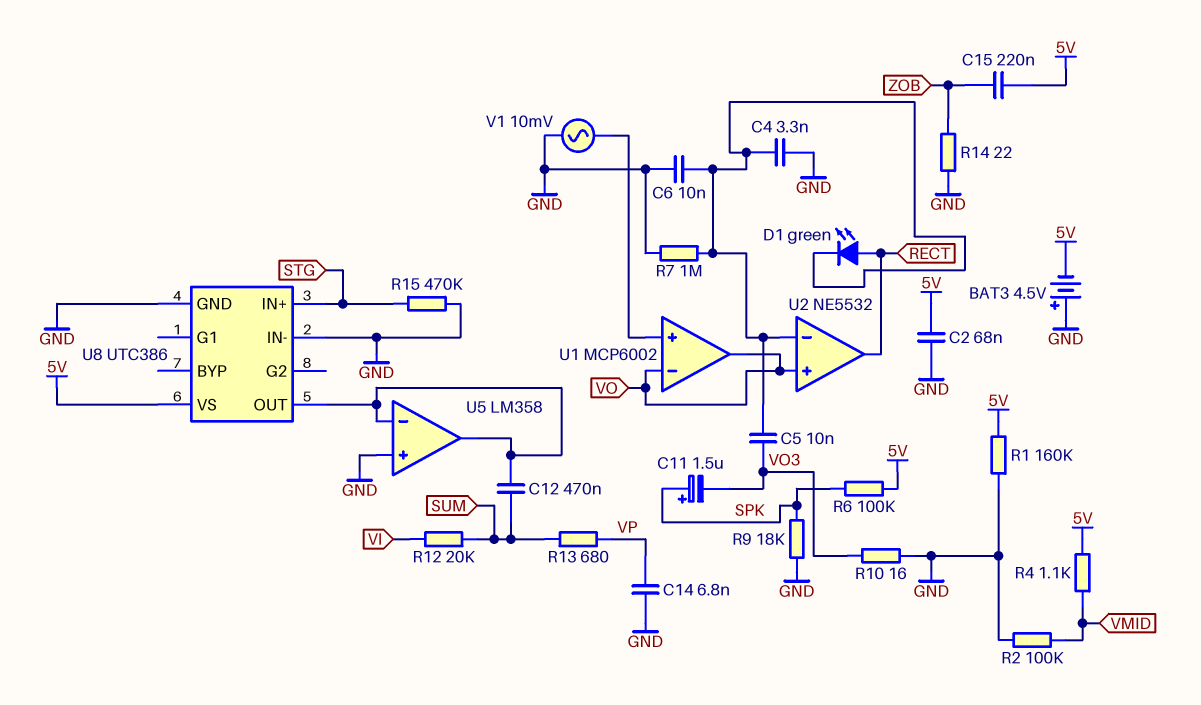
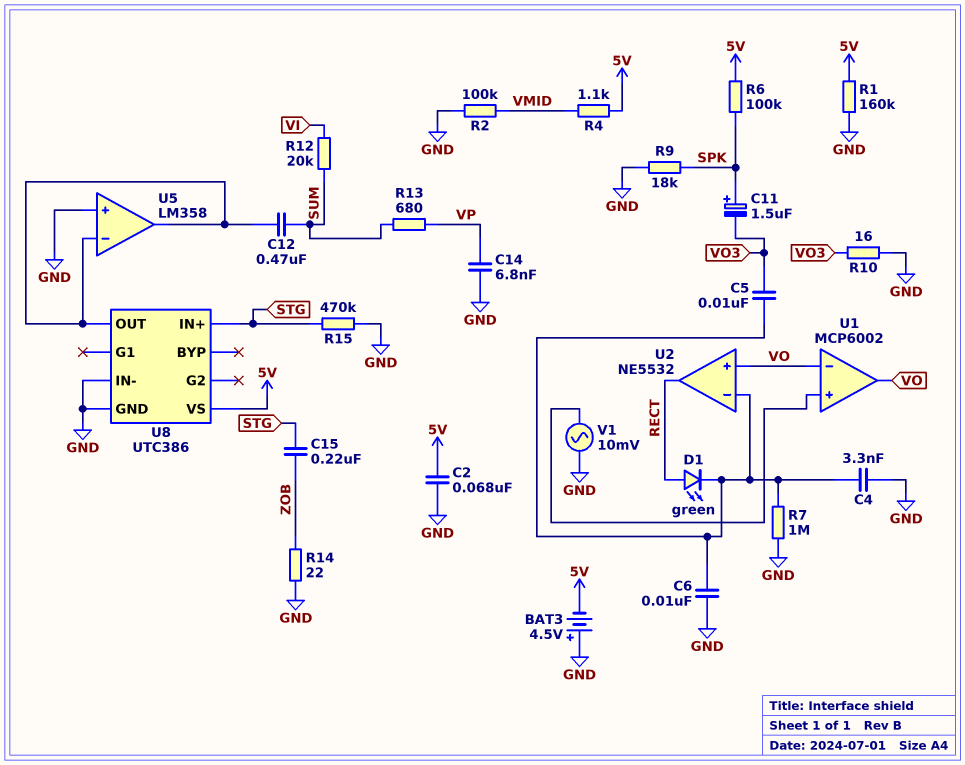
C15: 220nF (5V, ZOB) -> 220nF (STG, ZOB)

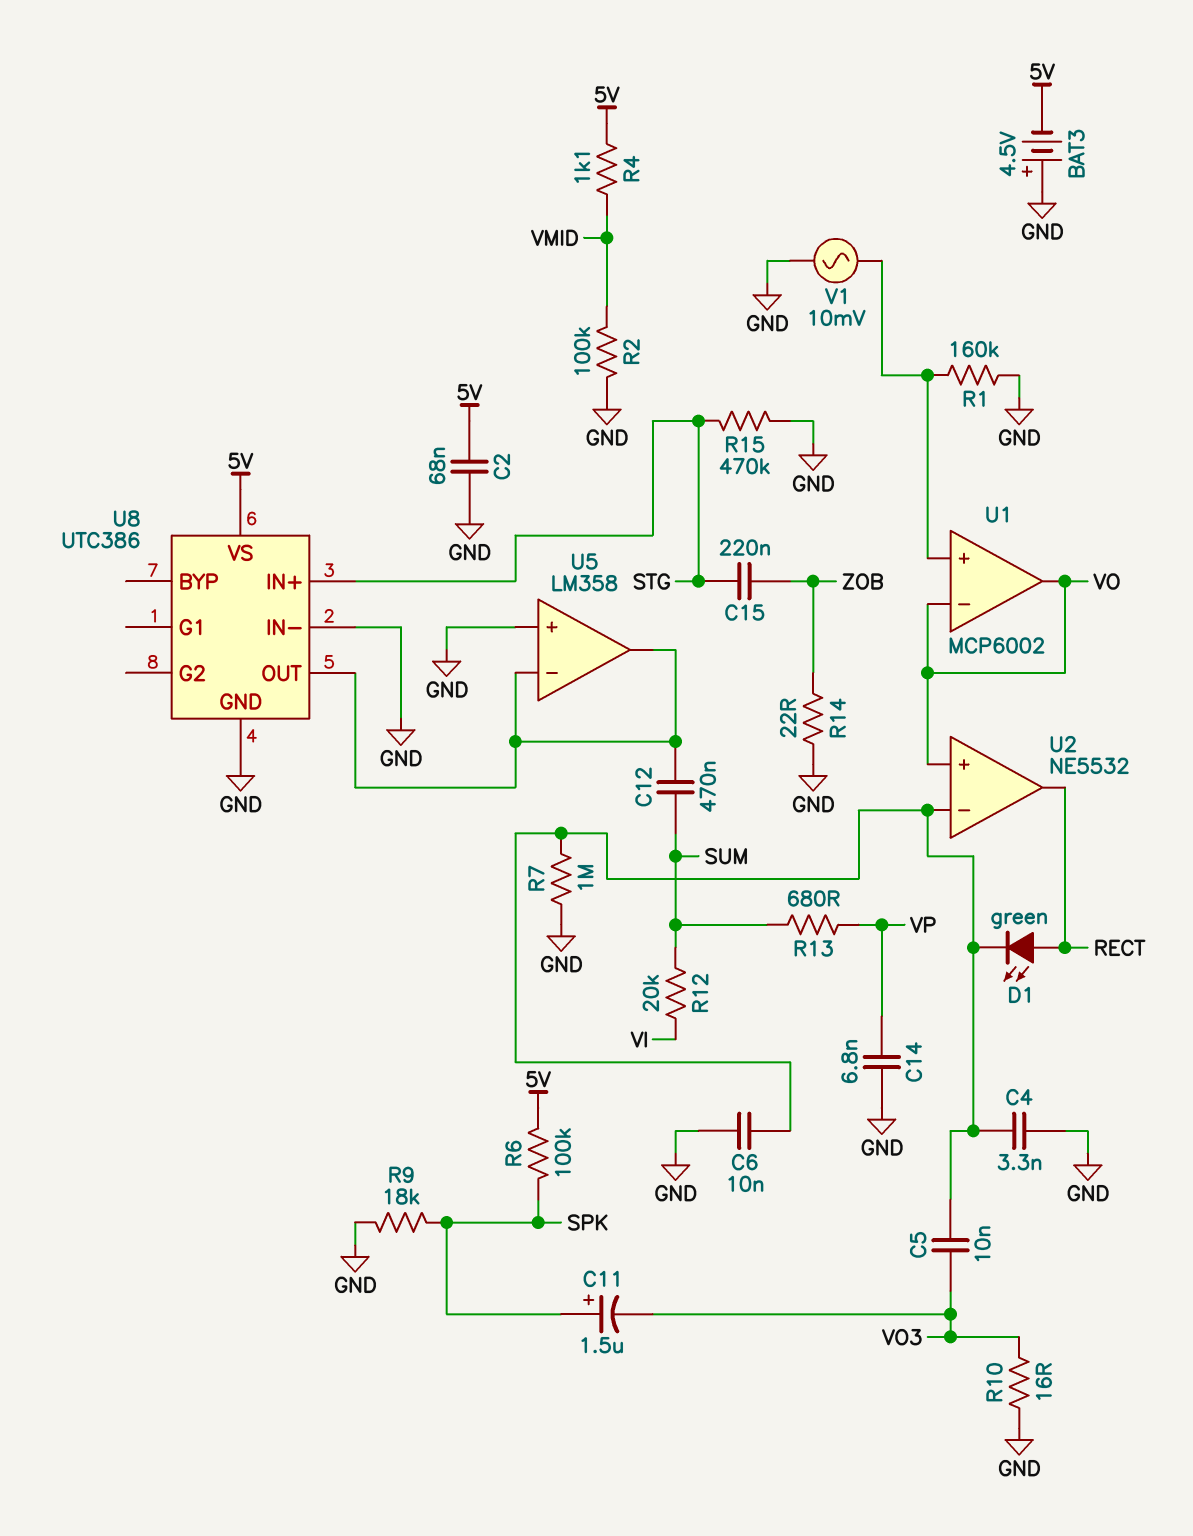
R1: 160k (5V, GND) -> 160k (GND, U1/in+)

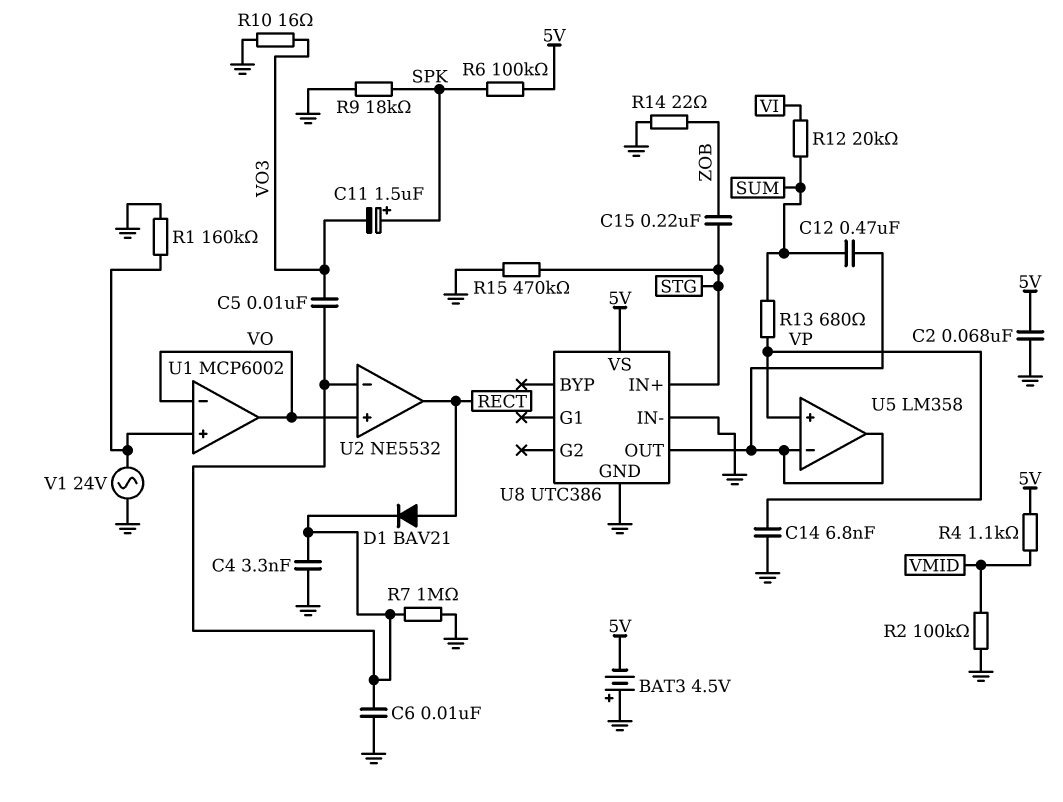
D1: LED green (A RECT, K U2/in-) -> diode BAV21 (A RECT, K U2/in-)
U5 pin in+: GND -> VP
V1: AC 10mV (GND, U1/in+) -> AC 24V (GND, U1/in+)

